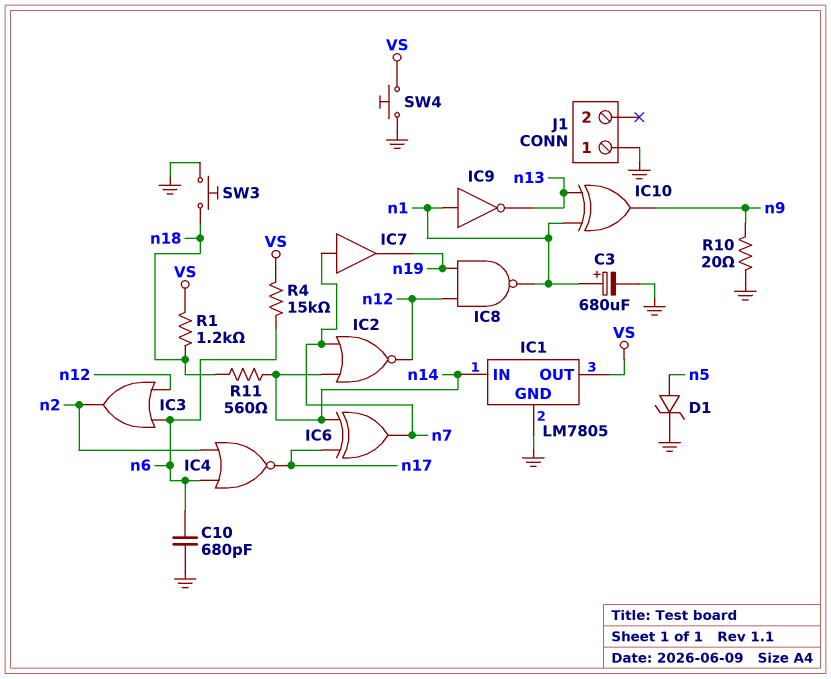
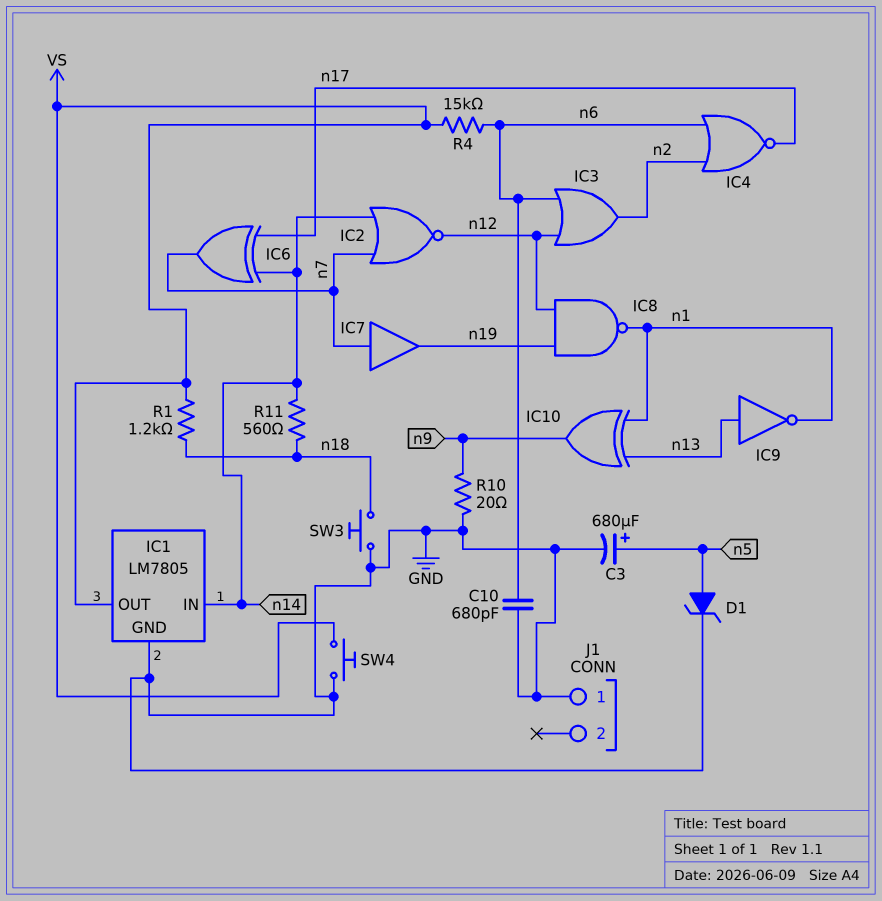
C3: 680uF (plus n1, minus GND) -> 680uF (plus n5, minus GND)
IC9: NOT (in n1, out n13) -> NOT (in n13, out n1)

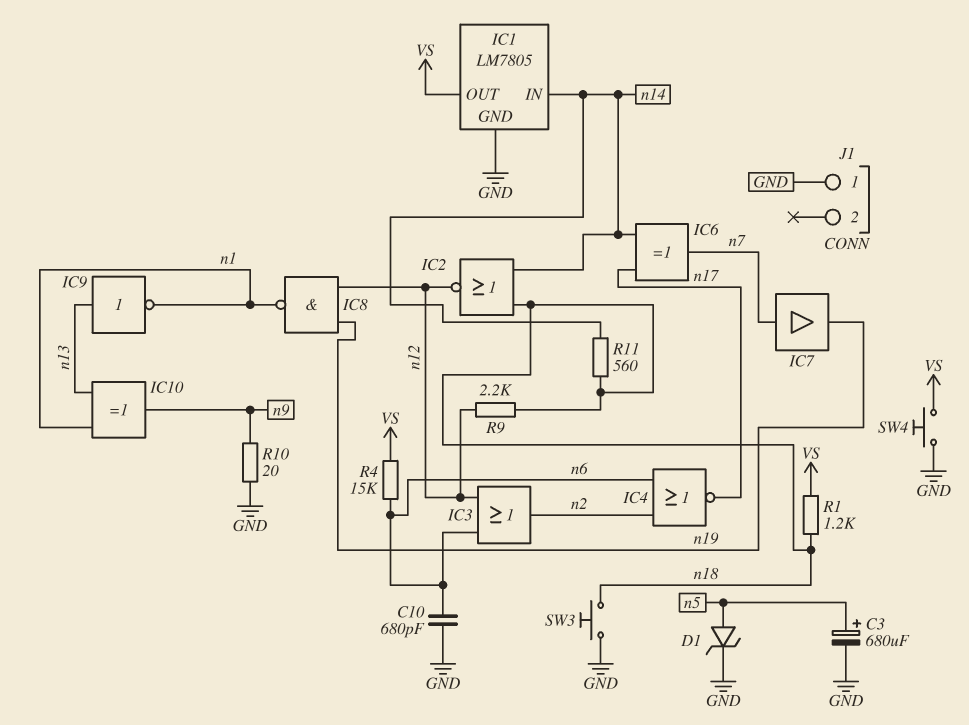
IC2: NOR (in n7, in n14, out n12) -> NOR (in n14, in n18, out n12)
R9: none -> 2.2k (n12, n18)

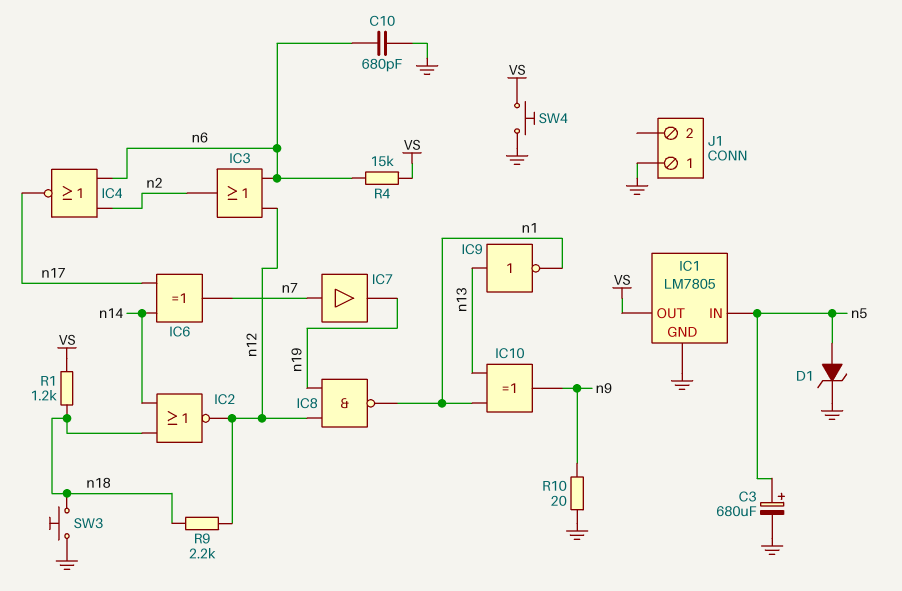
IC1 pin IN: n14 -> n5
R11: 560 (n14, n18) -> none

